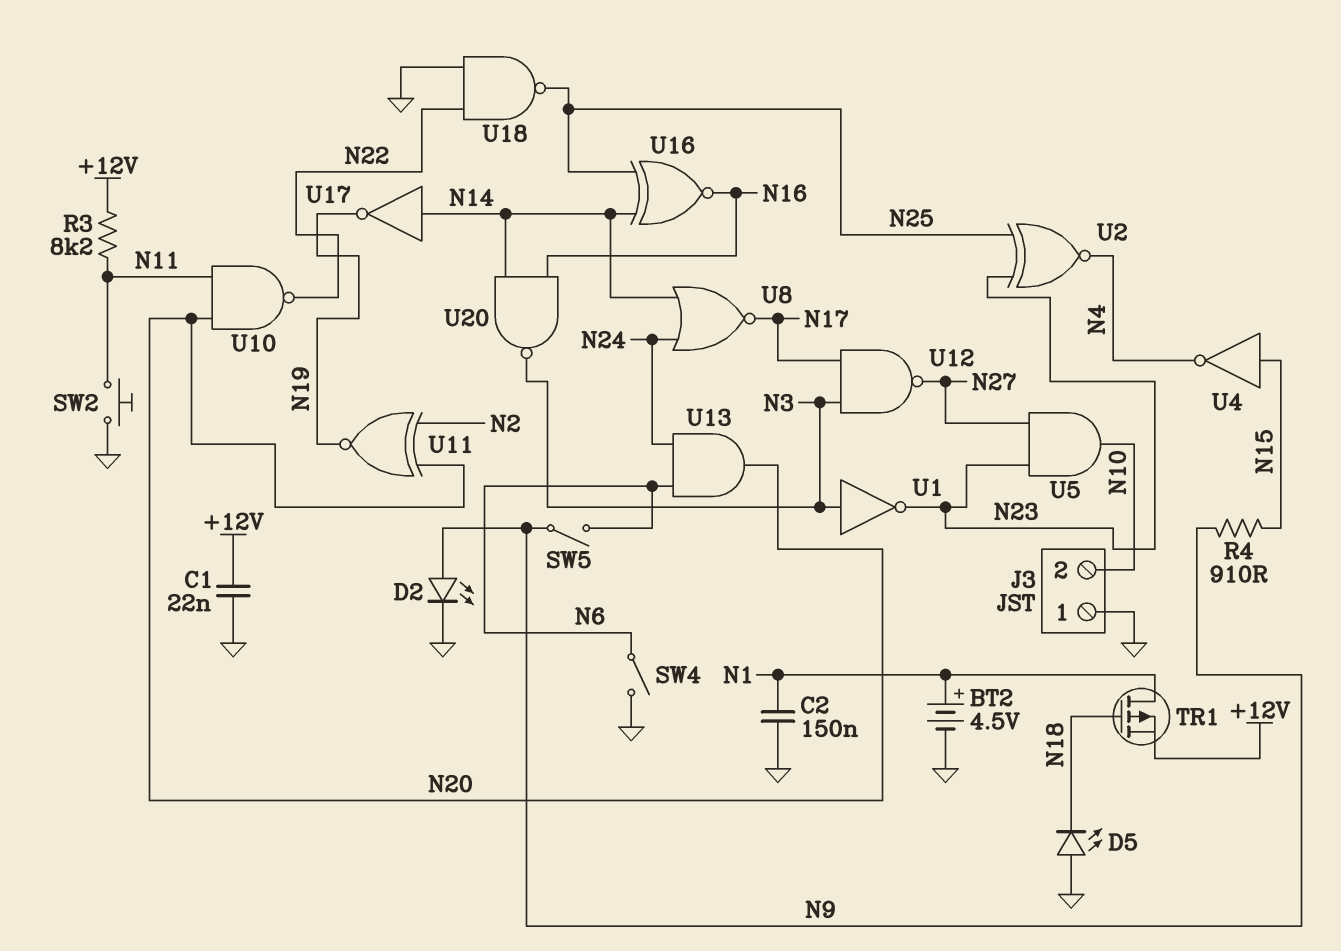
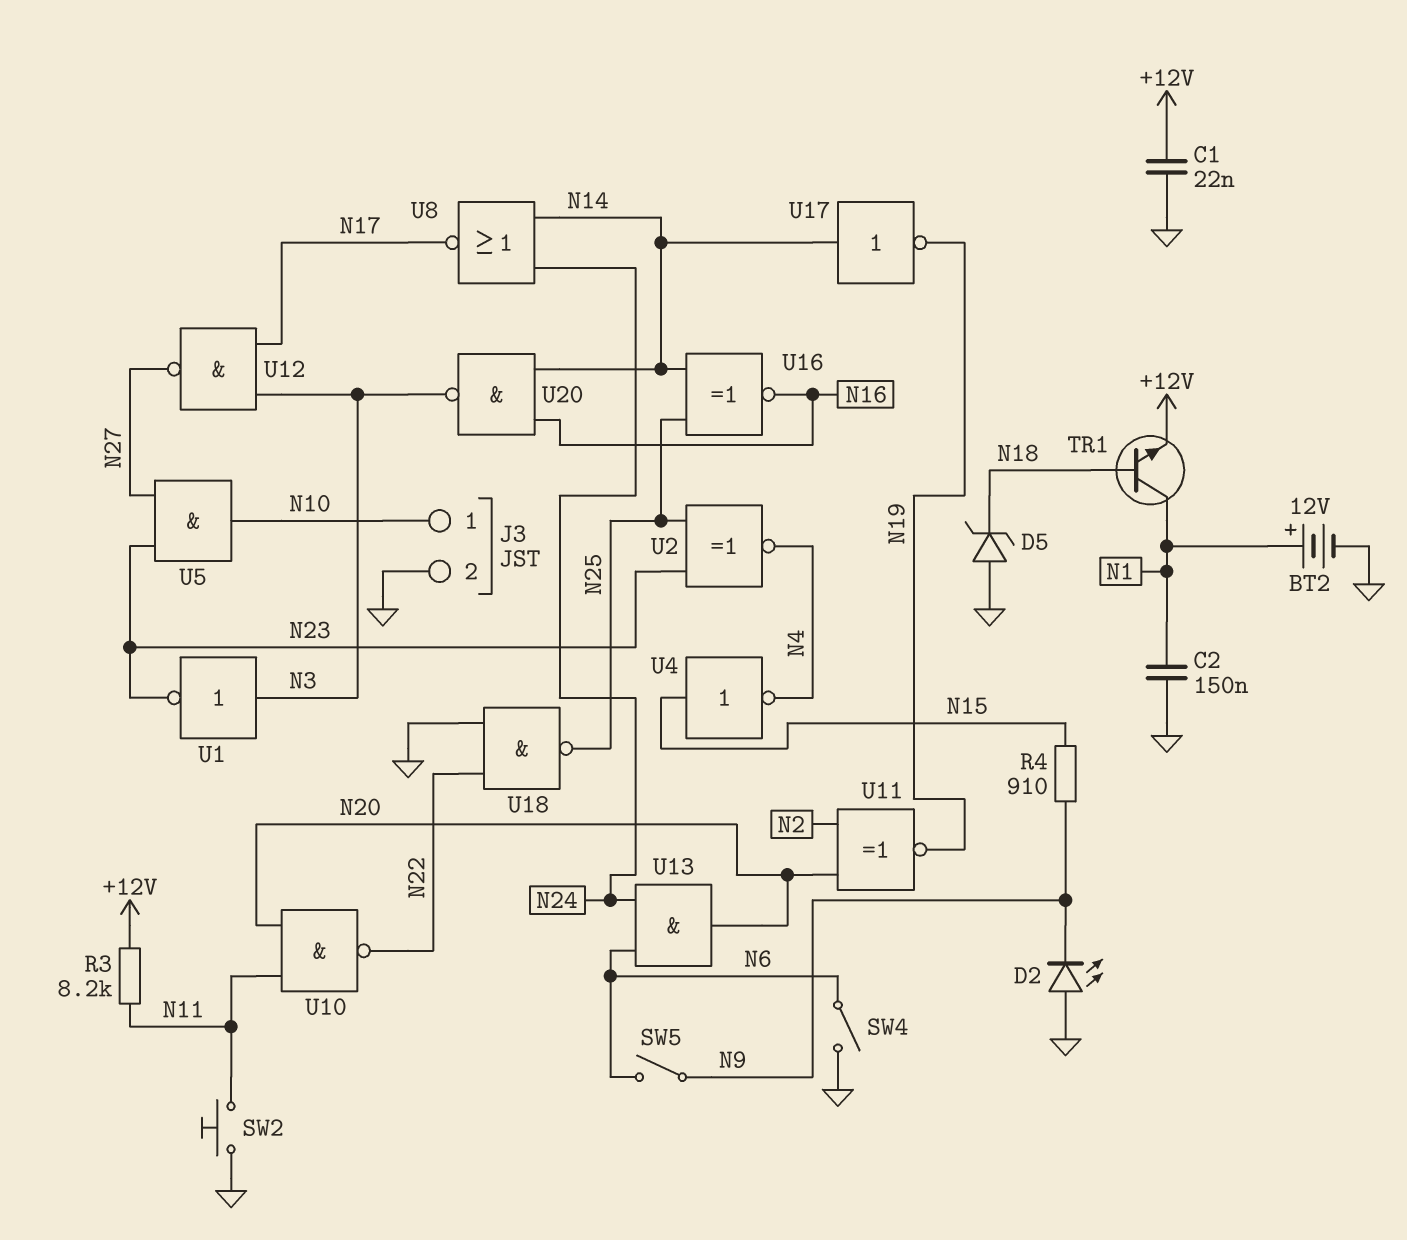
BT2: 4.5V (plus N1, minus GND) -> 12V (plus N1, minus GND)
D2: LED (A N9, K GND) -> LED (A GND, K N9)
D5: LED (A GND, K N18) -> zener (A GND, K N18)
J3 pin 1: GND -> N10
J3 pin 2: N10 -> GND
TR1: PMOS (G N18, D N1, S +12V) -> NPN (B N18, C N1, E +12V)

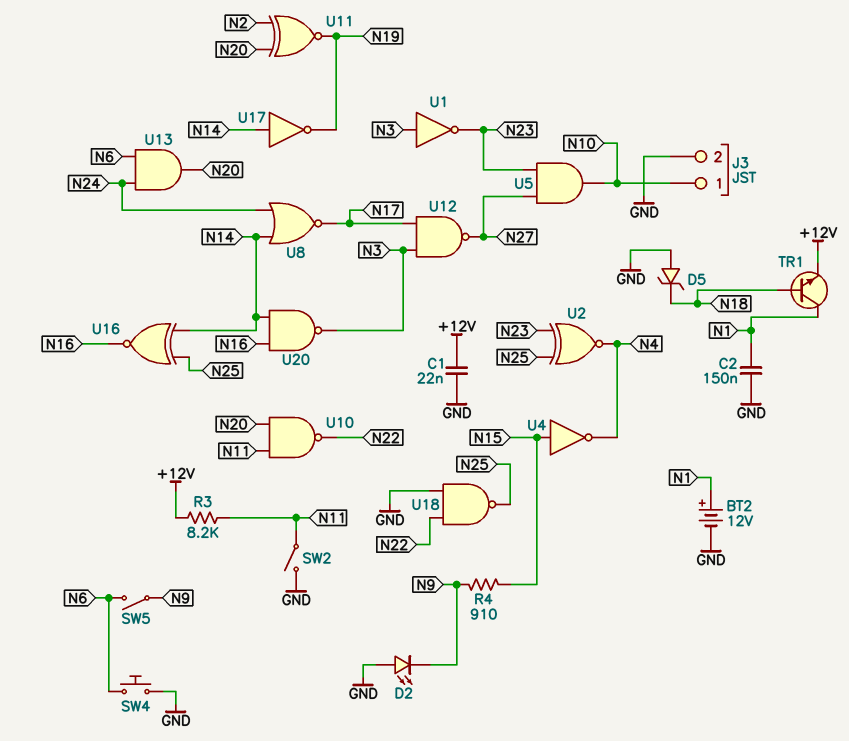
SW2: button (GND, N11) -> switch (GND, N11)
SW4: switch (GND, N6) -> button (GND, N6)

